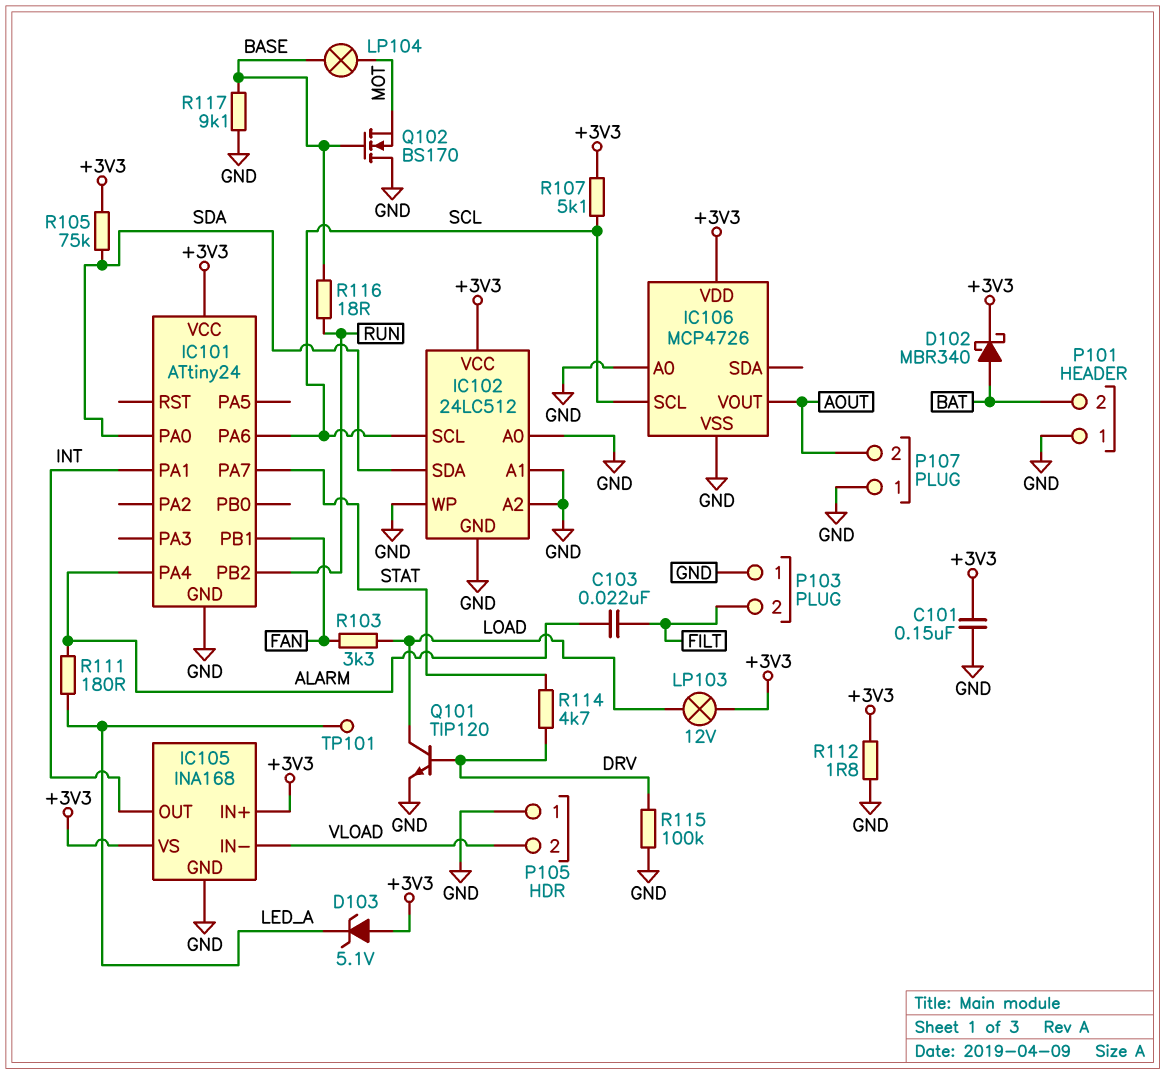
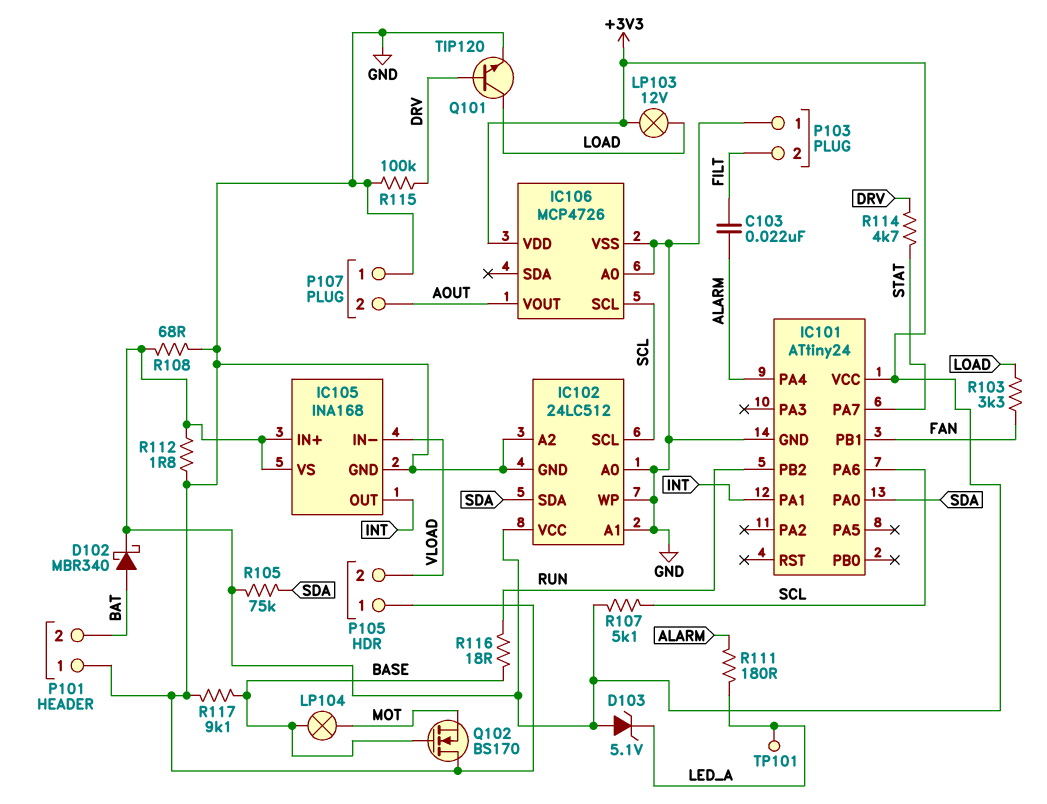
C101: 150nF (+3V3, GND) -> none
R108: none -> 68 (+3V3, GND)

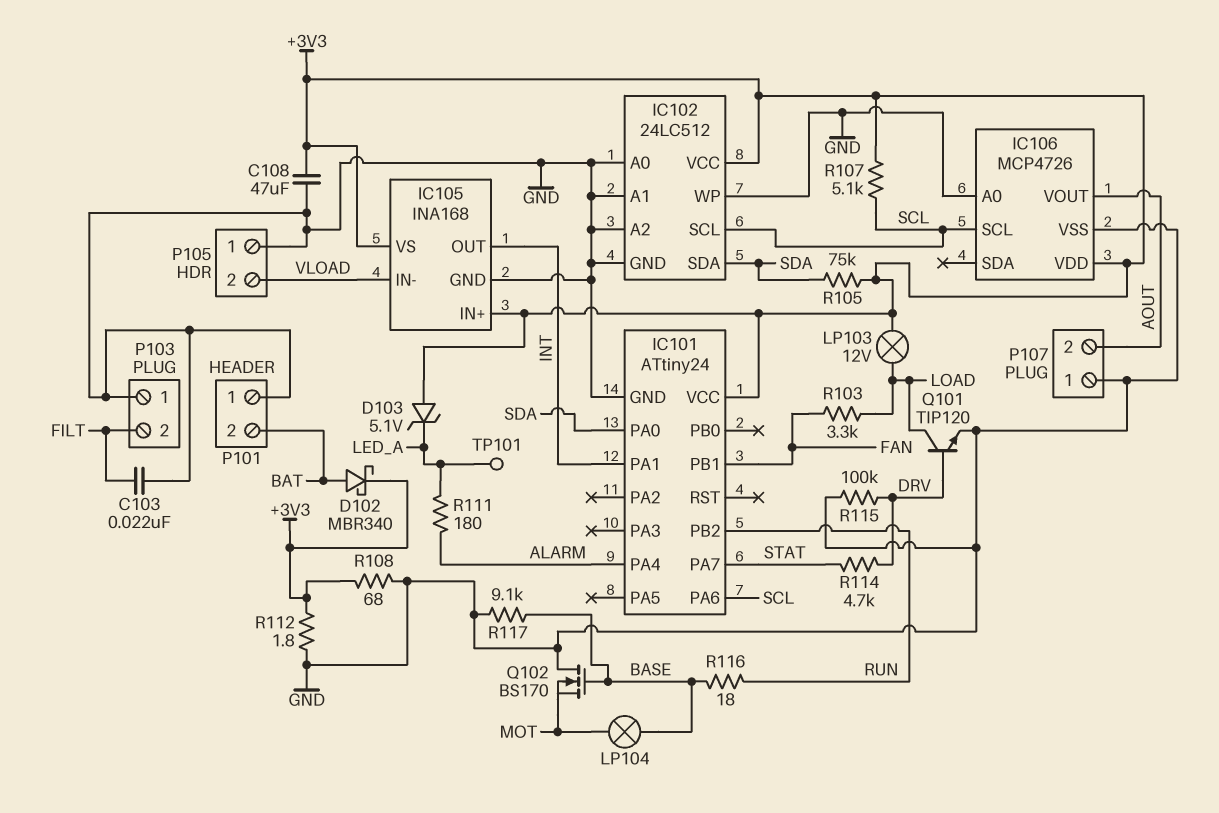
C103: 22nF (ALARM, FILT) -> 22nF (FILT, GND)
C108: none -> 47uF (+3V3, GND)

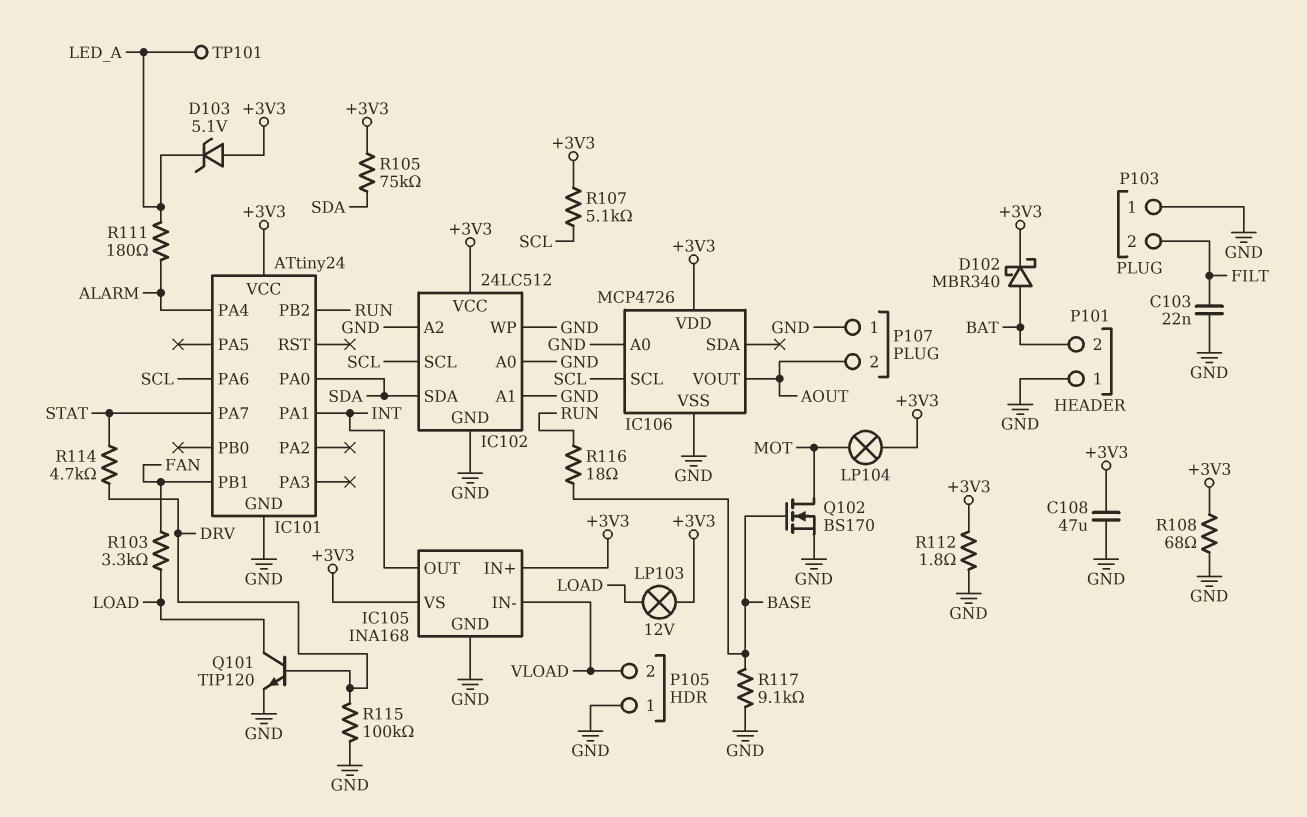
LP104: lamp (BASE, MOT) -> lamp (+3V3, MOT)
Q102: NMOS BS170 (G BASE, D GND, S MOT) -> NMOS BS170 (G BASE, D MOT, S GND)

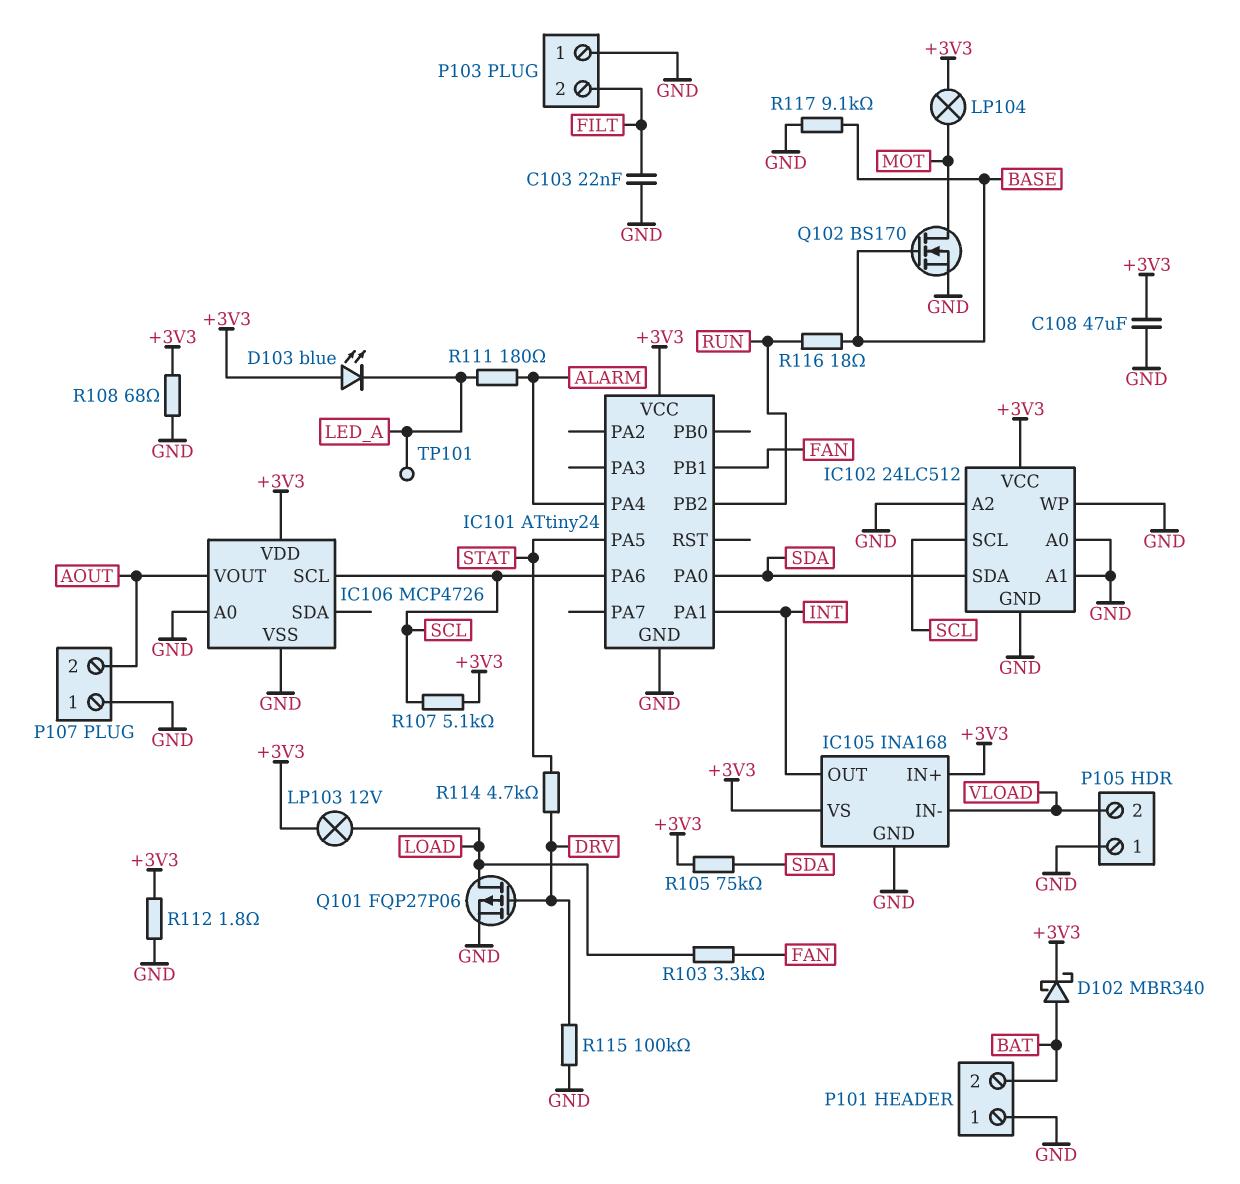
D103: zener 5.1V (A +3V3, K LED_A) -> LED blue (A +3V3, K LED_A)
IC101 pin PA5: none -> STAT
IC101 pin PA7: STAT -> none
Q101: NPN TIP120 (B DRV, C LOAD, E GND) -> PMOS FQP27P06 (G DRV, D LOAD, S GND)

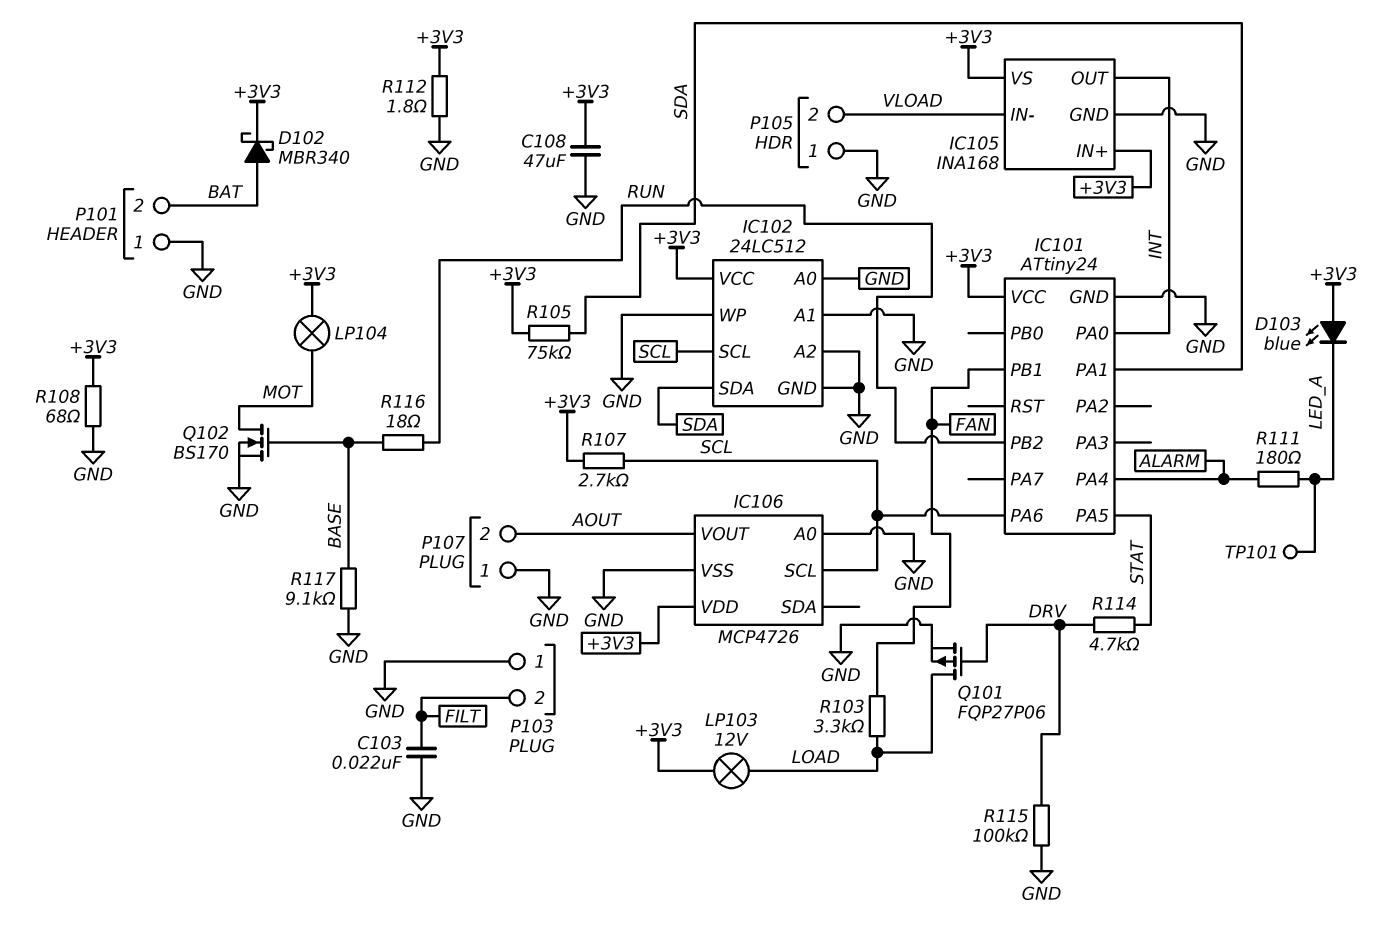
IC101 pin PA0: SDA -> INT
IC101 pin PA1: INT -> SDA
R107: 5.1k (+3V3, SCL) -> 2.7k (+3V3, SCL)

